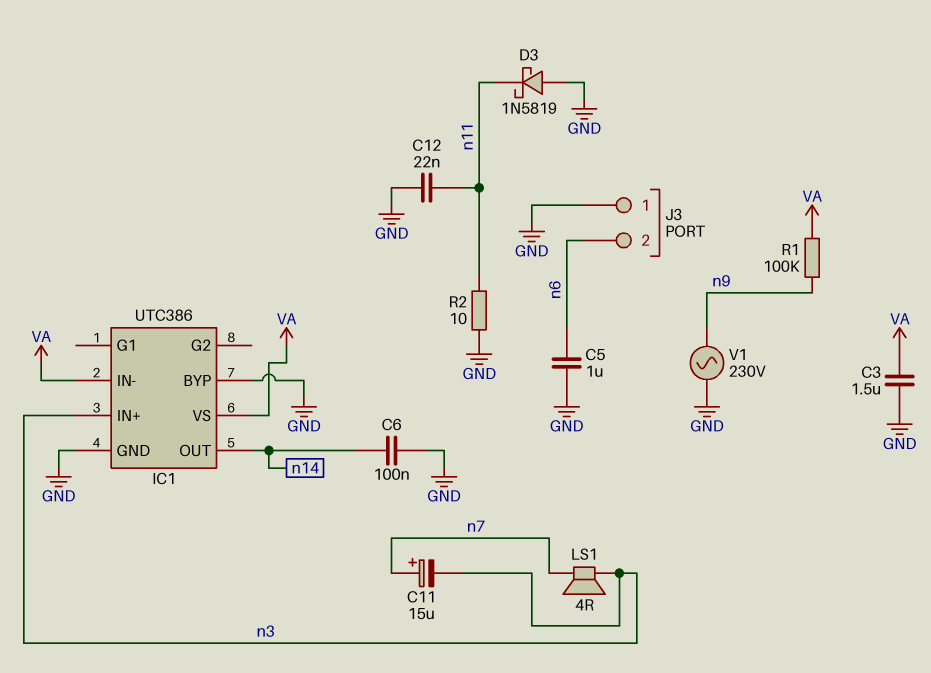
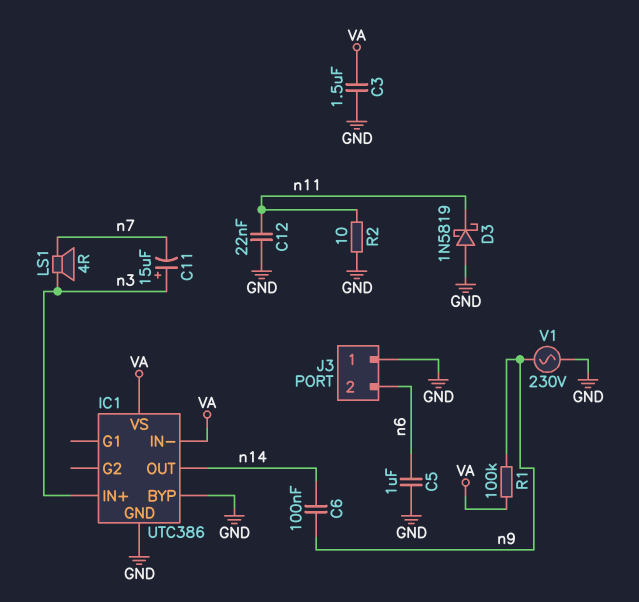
C6: 100nF (GND, n14) -> 100nF (n9, n14)
C11: 15uF (plus n7, minus n3) -> 15uF (plus n3, minus n7)

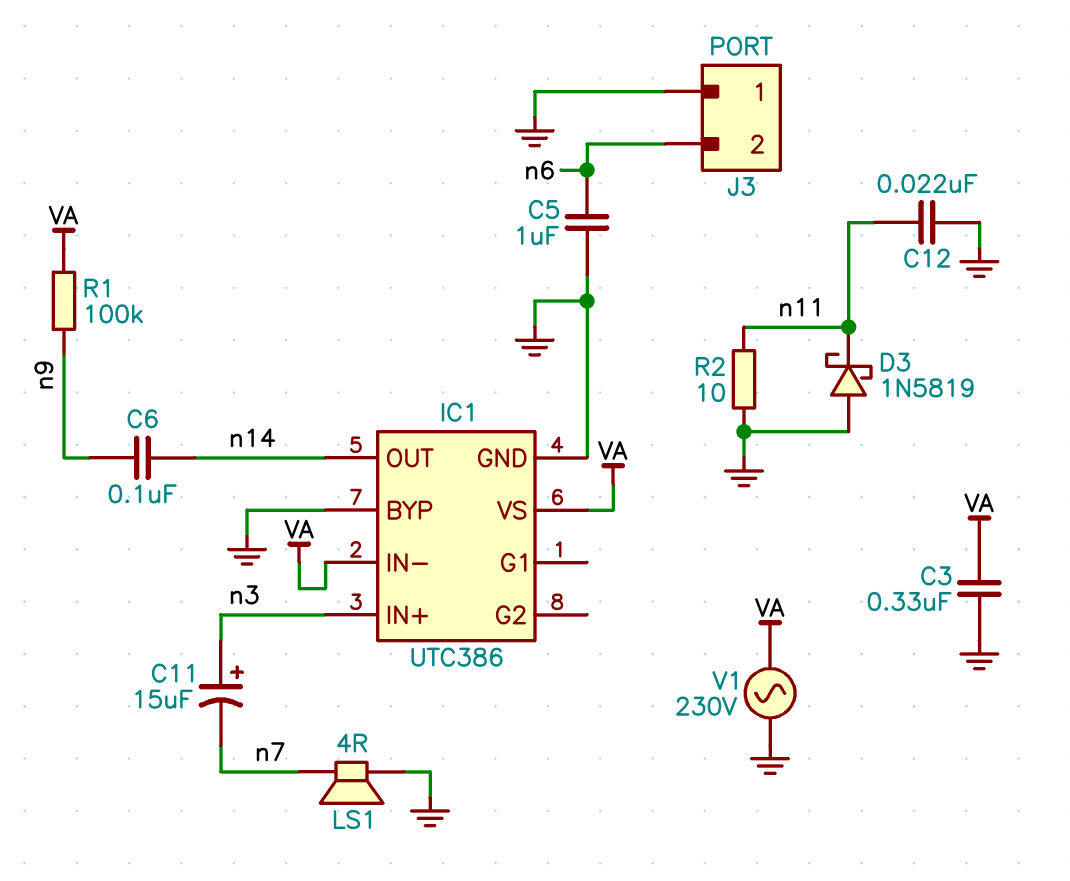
C3: 1.5uF (GND, VA) -> 330nF (GND, VA)
LS1: speaker 4R (n3, n7) -> speaker 4R (GND, n7)
V1: AC 230V (GND, n9) -> AC 230V (GND, VA)

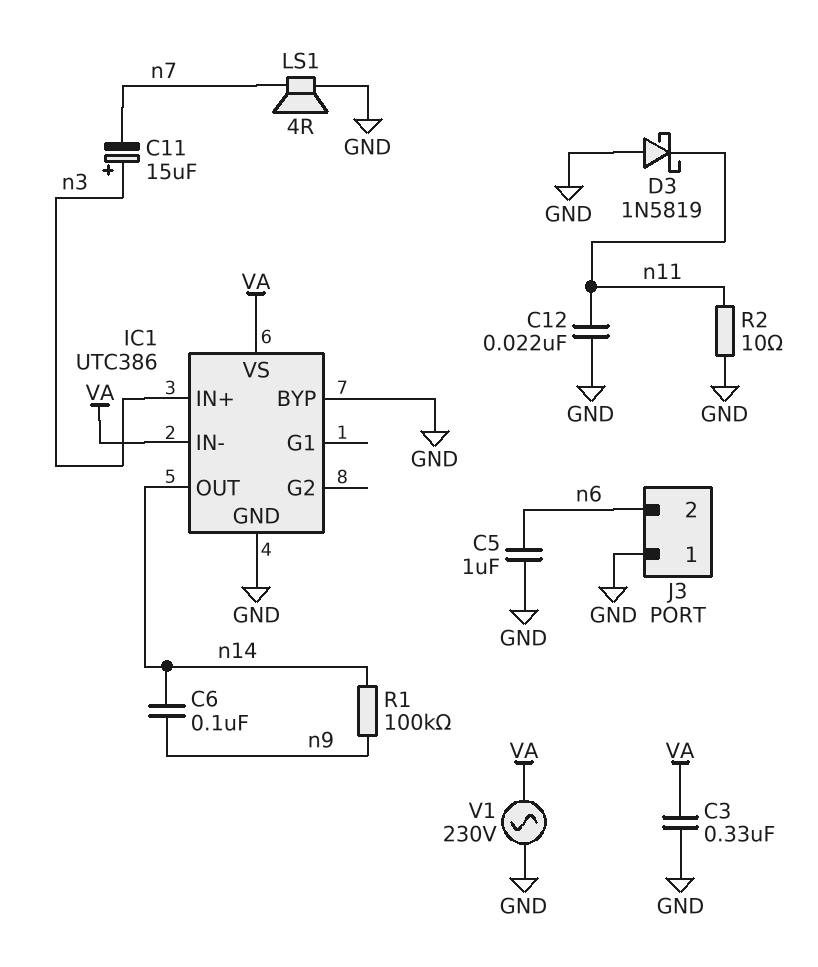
R1: 100k (VA, n9) -> 100k (n9, n14)

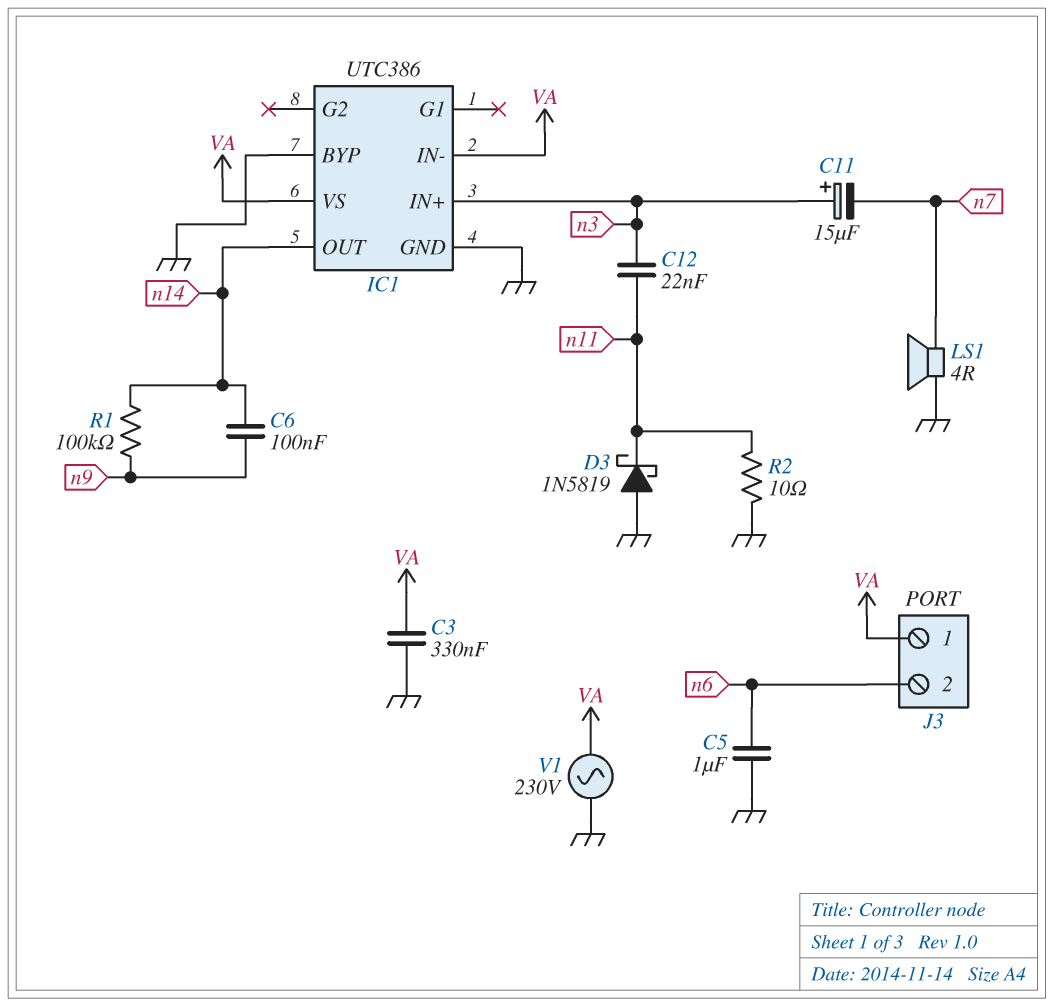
C12: 22nF (GND, n11) -> 22nF (n3, n11)
J3 pin 1: GND -> VA

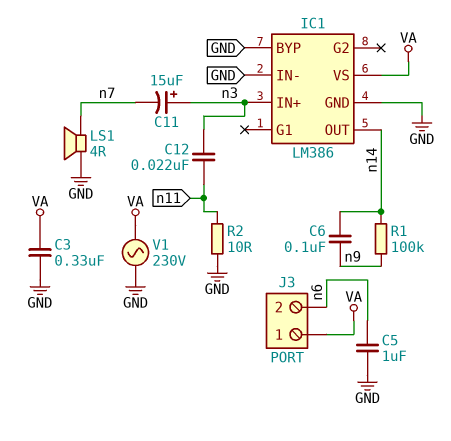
D3: schottky 1N5819 (A GND, K n11) -> none
IC1: UTC386 -> LM386
IC1 pin IN-: VA -> GND

